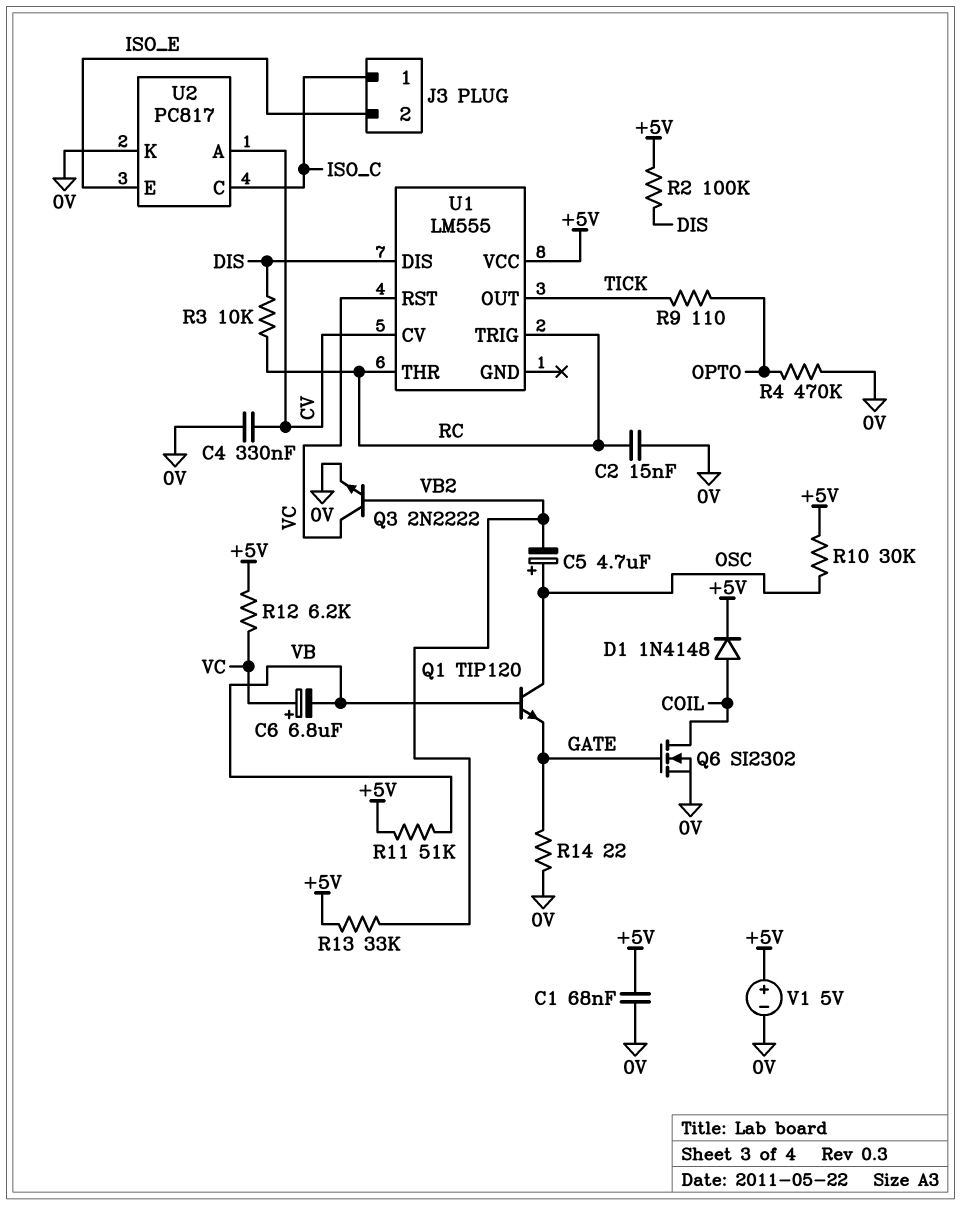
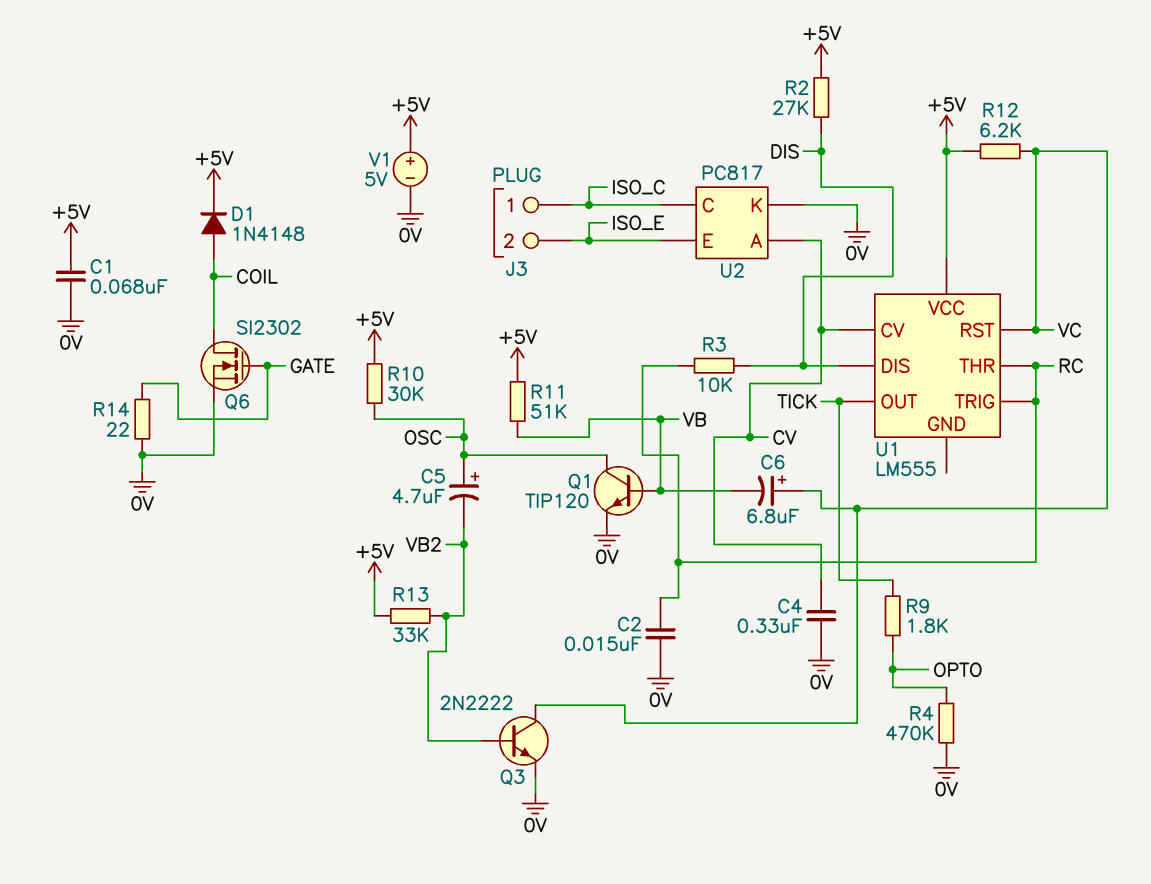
Q1: NPN TIP120 (B VB, C OSC, E GATE) -> NPN TIP120 (B VB, C OSC, E 0V)
R2: 100k (+5V, DIS) -> 27k (+5V, DIS)
R9: 110 (OPTO, TICK) -> 1.8k (OPTO, TICK)

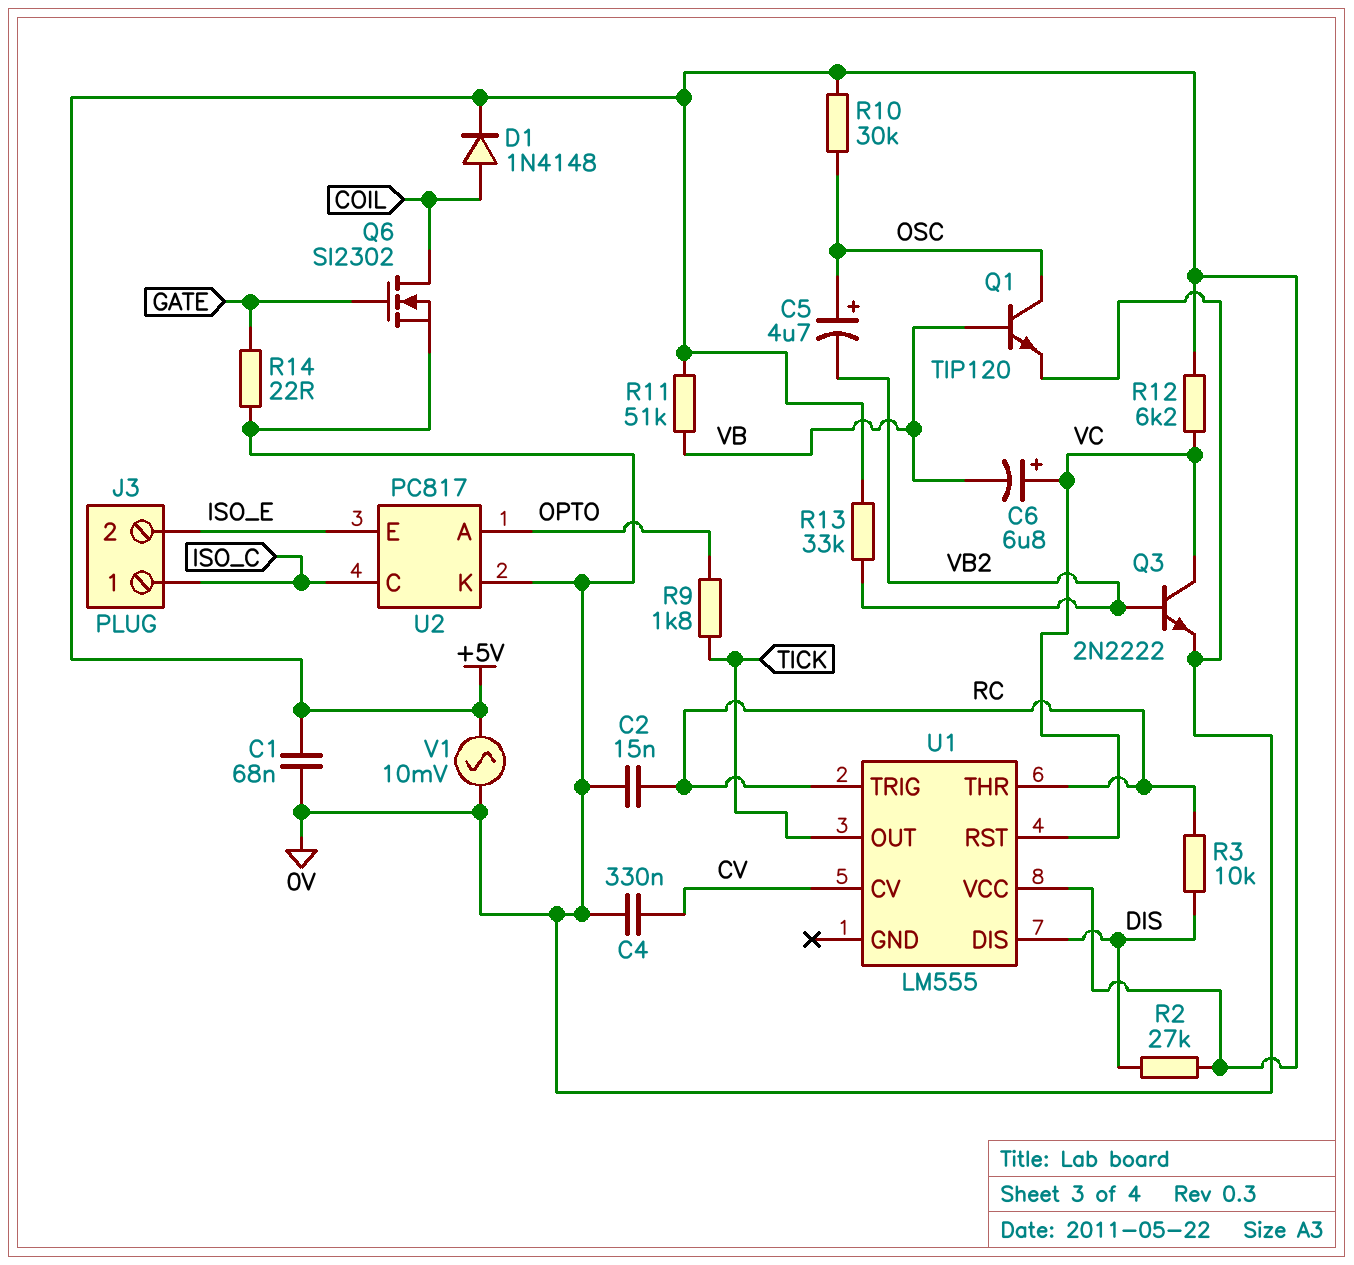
R4: 470k (0V, OPTO) -> none
U2 pin A: CV -> OPTO
V1: 5V (plus +5V, minus 0V) -> AC 10mV (+5V, 0V)

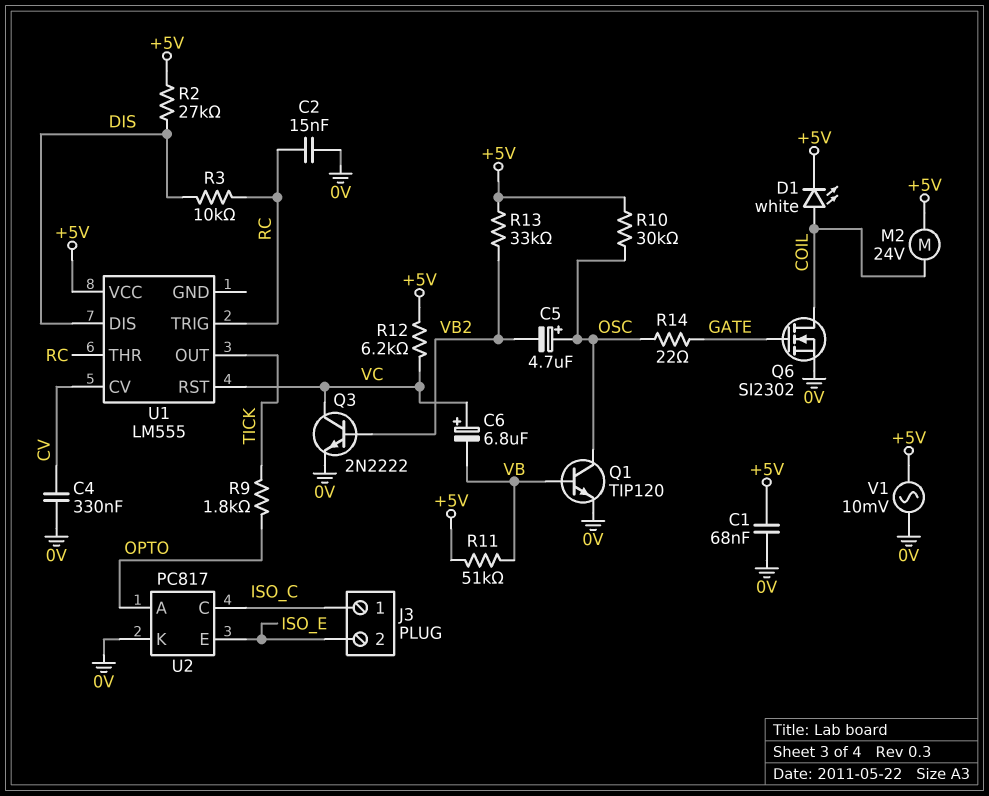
D1: diode 1N4148 (A COIL, K +5V) -> LED white (A COIL, K +5V)
M2: none -> motor 24V (+5V, COIL)
R14: 22 (0V, GATE) -> 22 (GATE, OSC)

